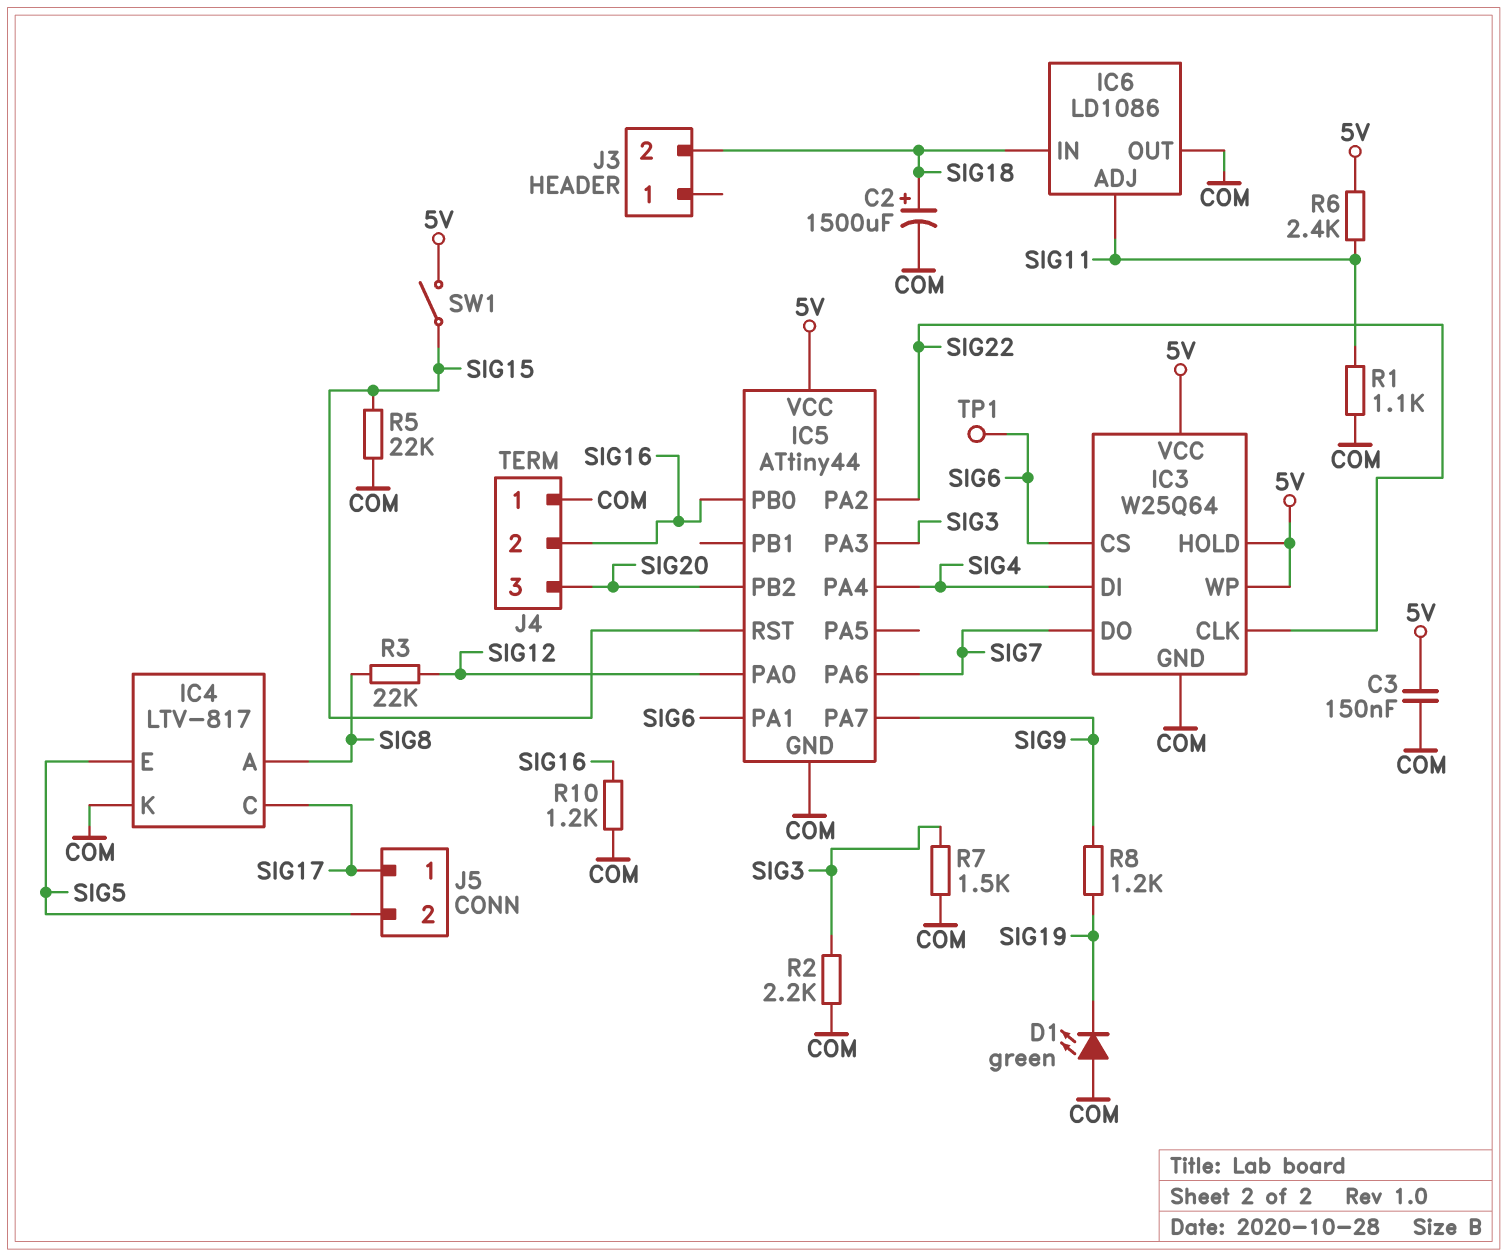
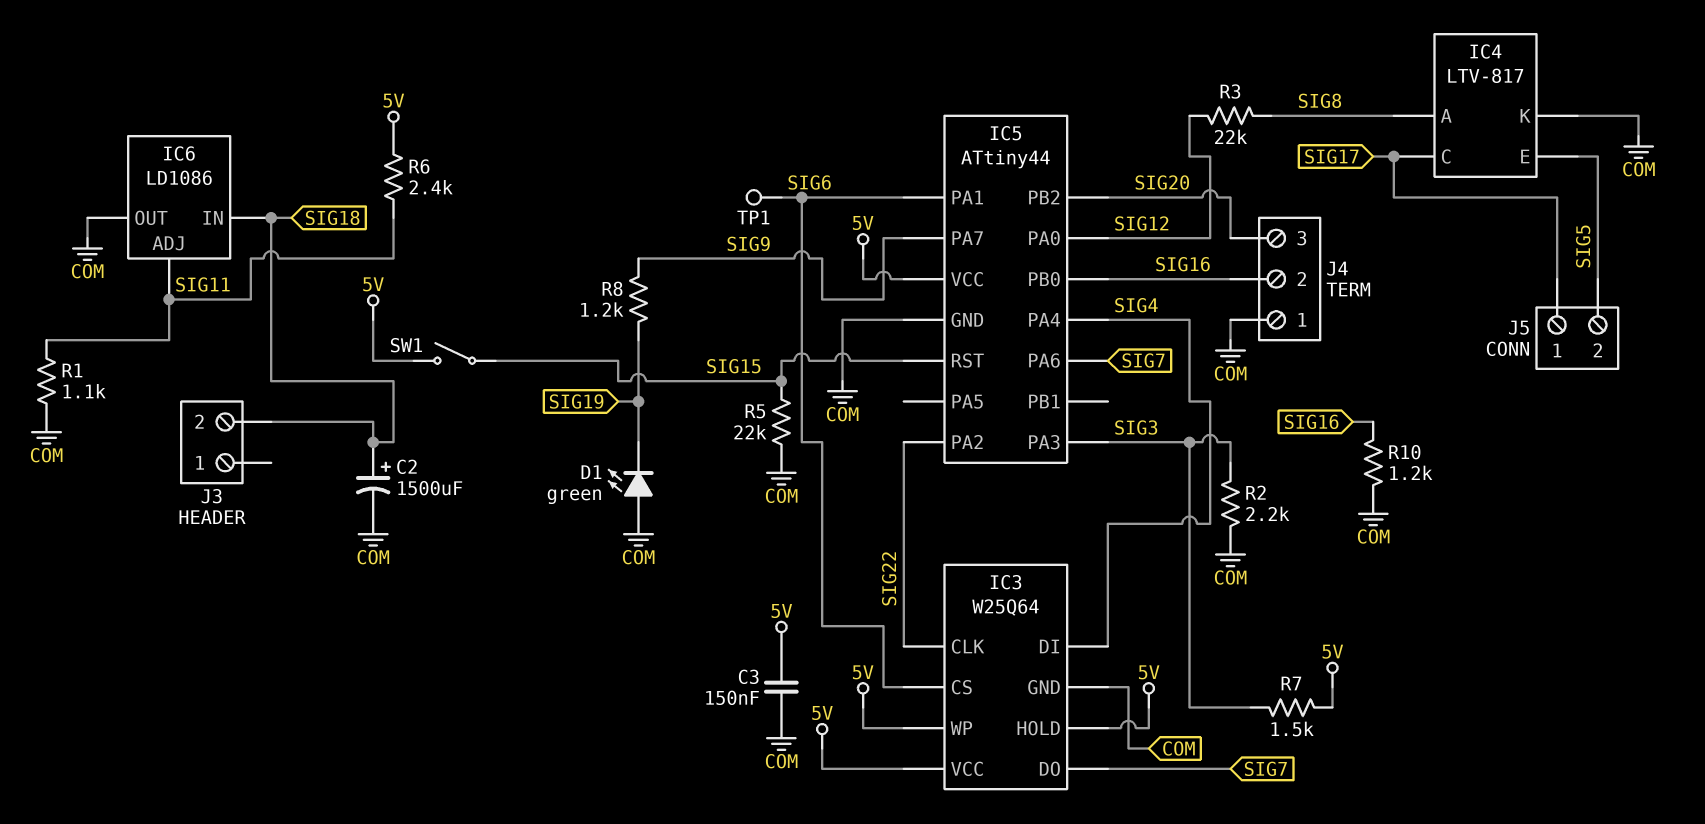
R7: 1.5k (COM, SIG3) -> 1.5k (5V, SIG3)

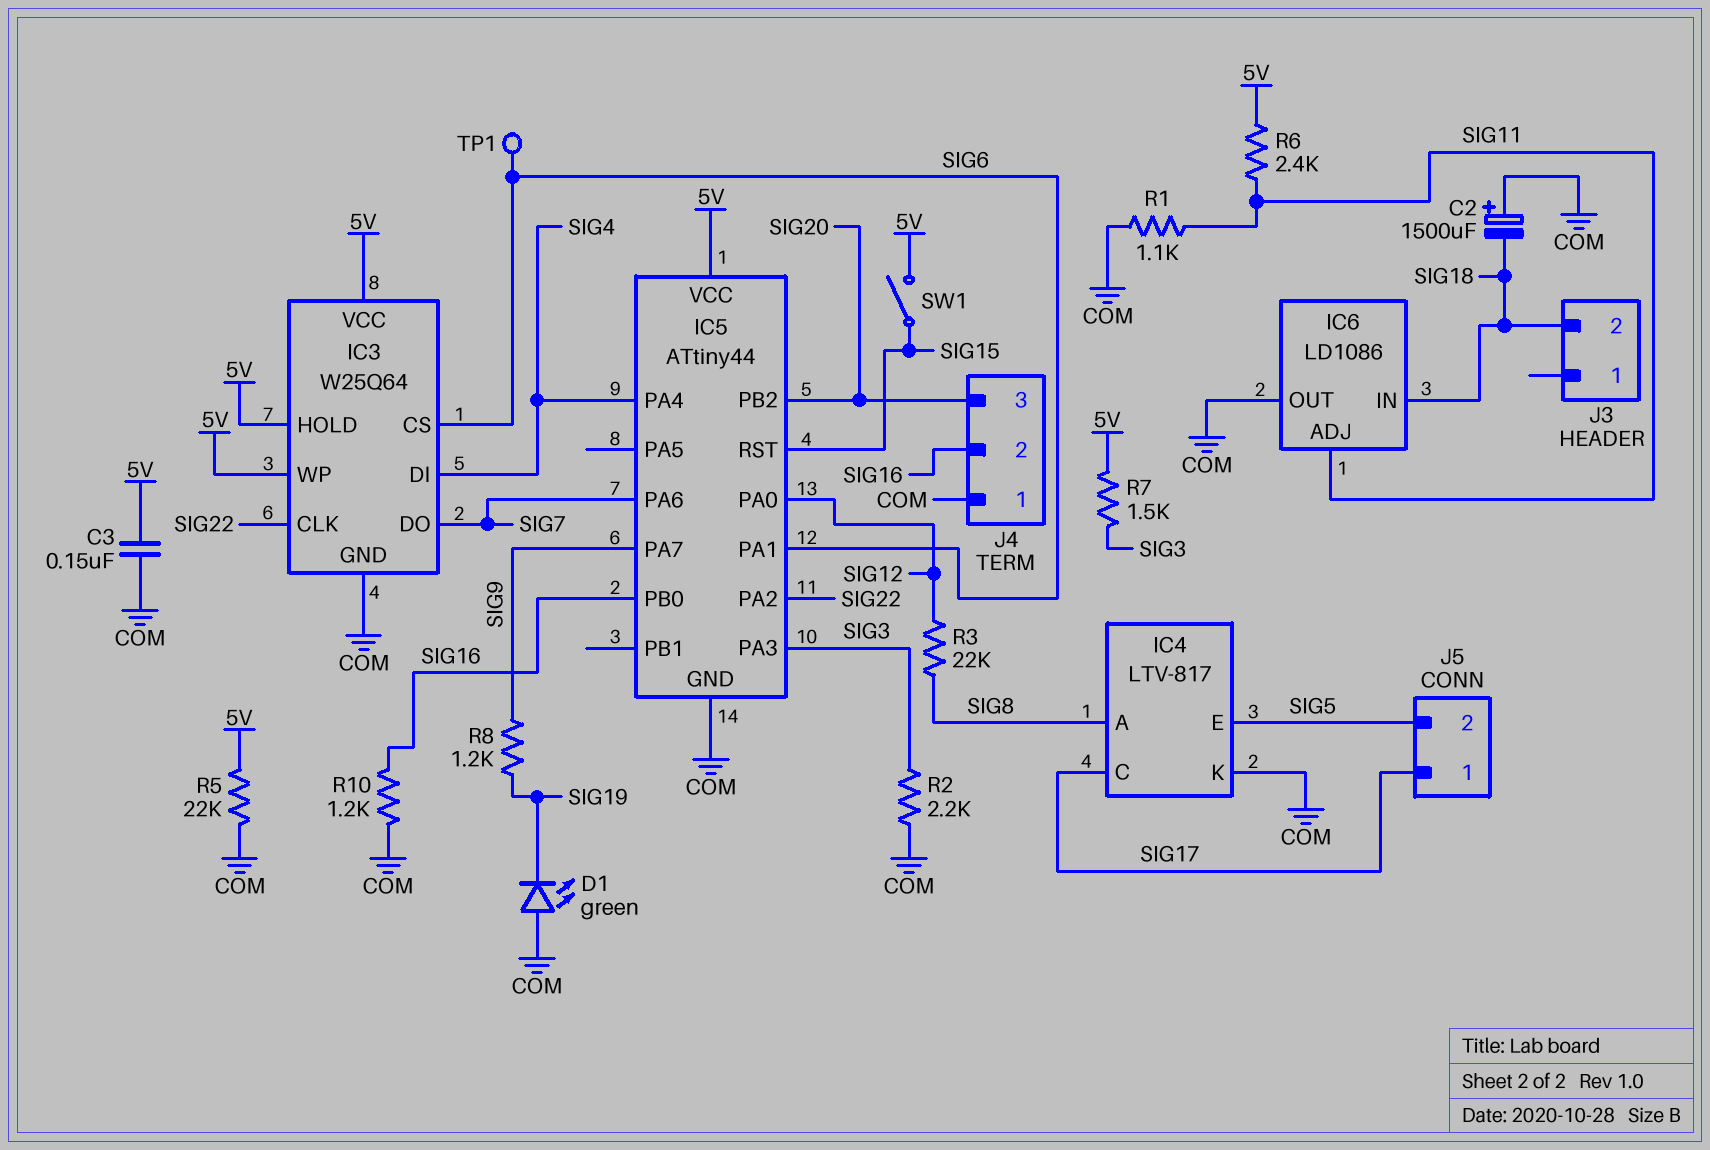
C2: 1500uF (plus SIG18, minus COM) -> 1500uF (plus COM, minus SIG18)
R5: 22k (COM, SIG15) -> 22k (5V, COM)

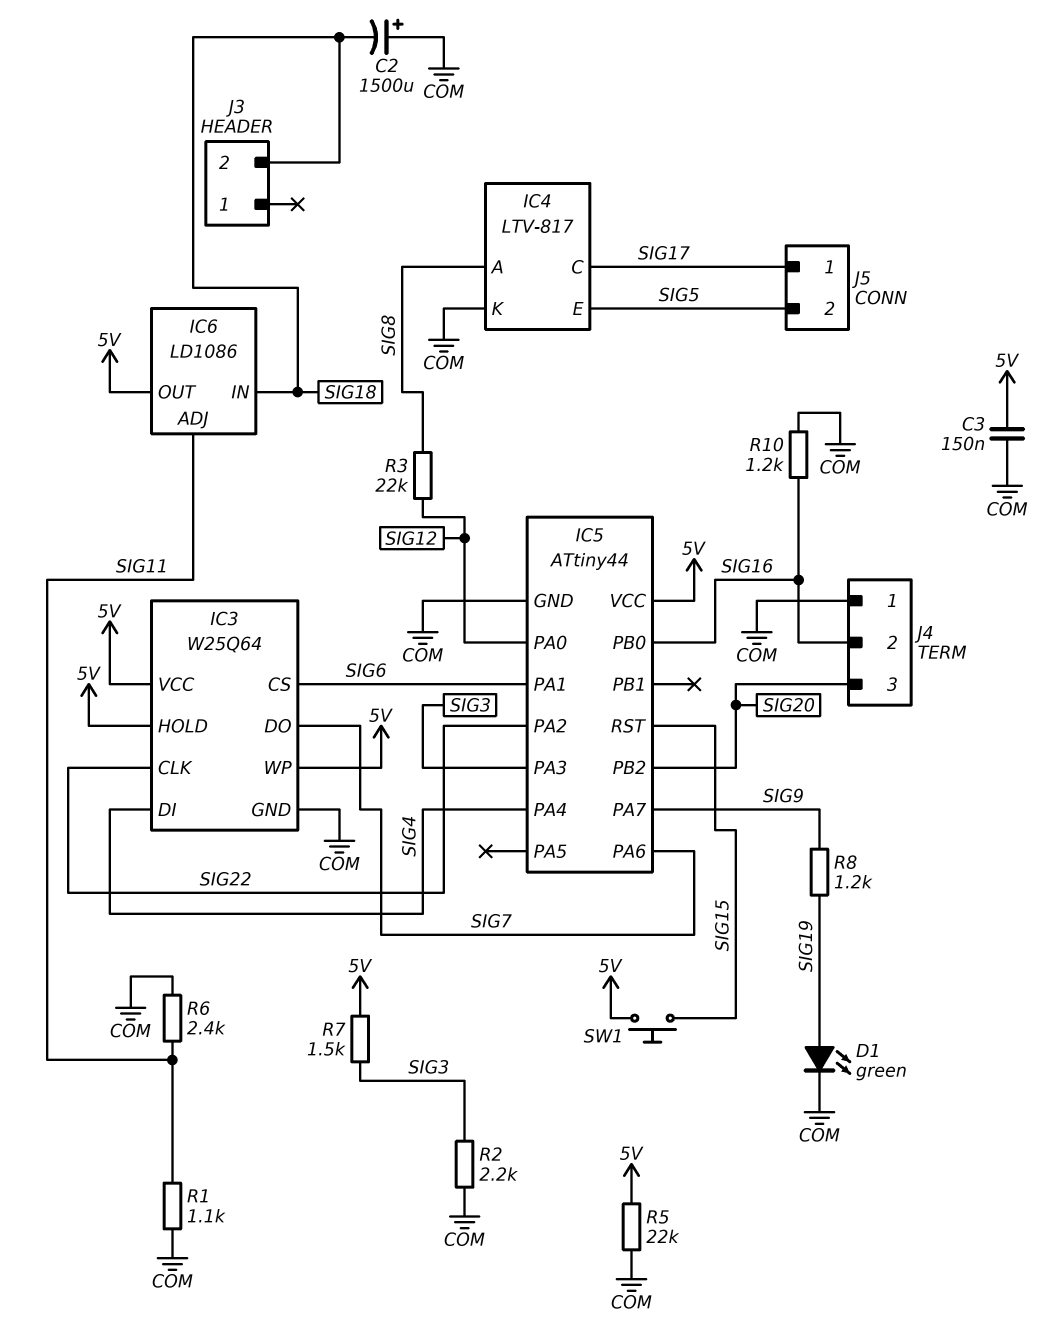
D1: LED green (A COM, K SIG19) -> LED green (A SIG19, K COM)
IC6 pin OUT: COM -> 5V
R6: 2.4k (5V, SIG11) -> 2.4k (COM, SIG11)
SW1: switch (5V, SIG15) -> button (5V, SIG15)
TP1: test point (SIG6) -> none

